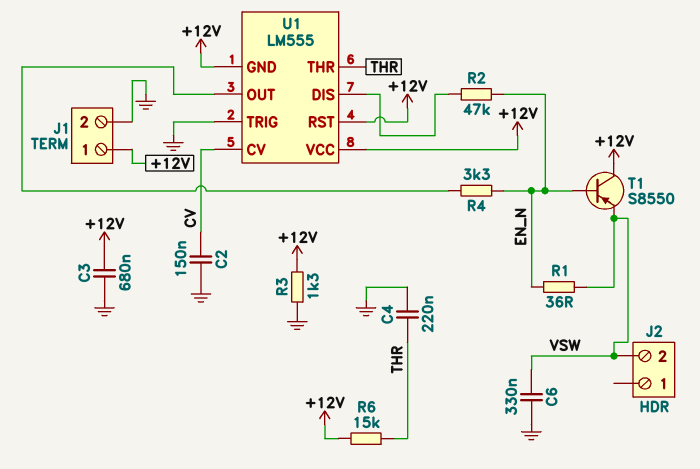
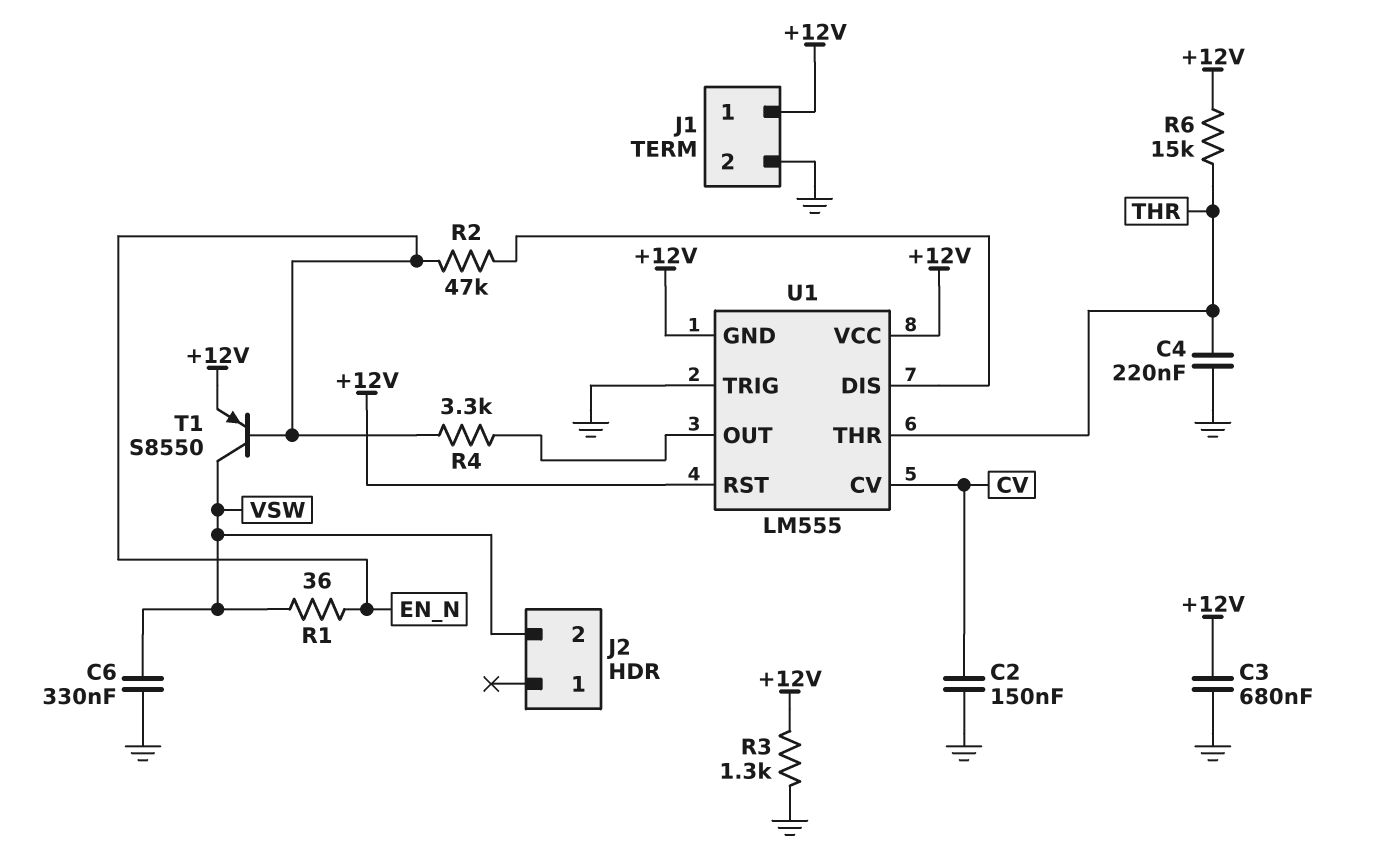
T1: PNP S8550 (B EN_N, C +12V, E VSW) -> PNP S8550 (B EN_N, C VSW, E +12V)

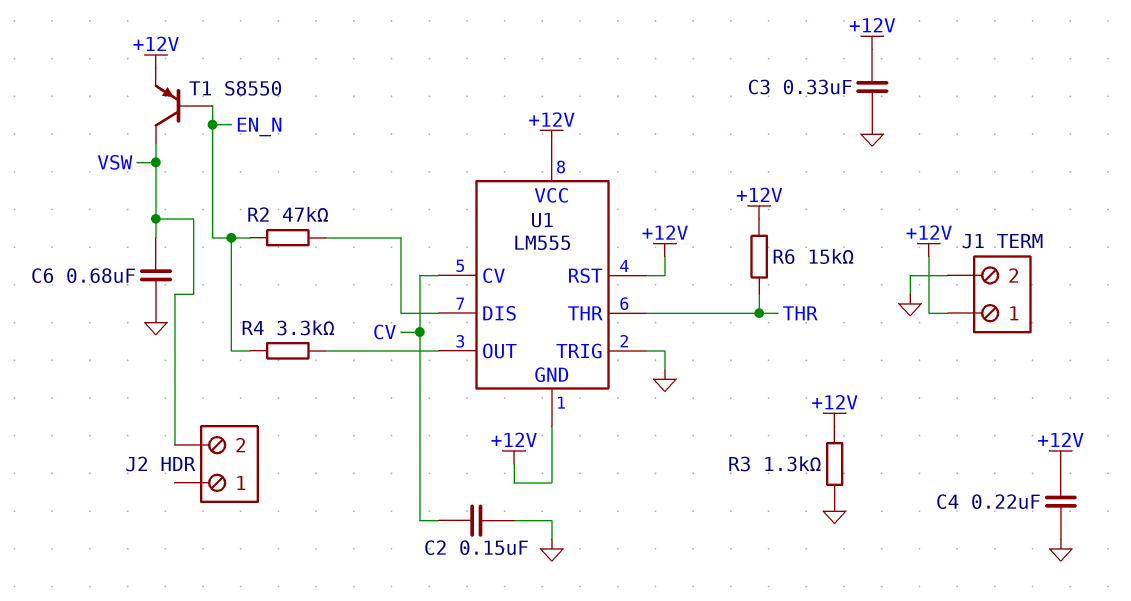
C3: 680nF (+12V, GND) -> 330nF (+12V, GND)
C4: 220nF (GND, THR) -> 220nF (+12V, GND)
C6: 330nF (GND, VSW) -> 680nF (GND, VSW)
R1: 36 (EN_N, VSW) -> none

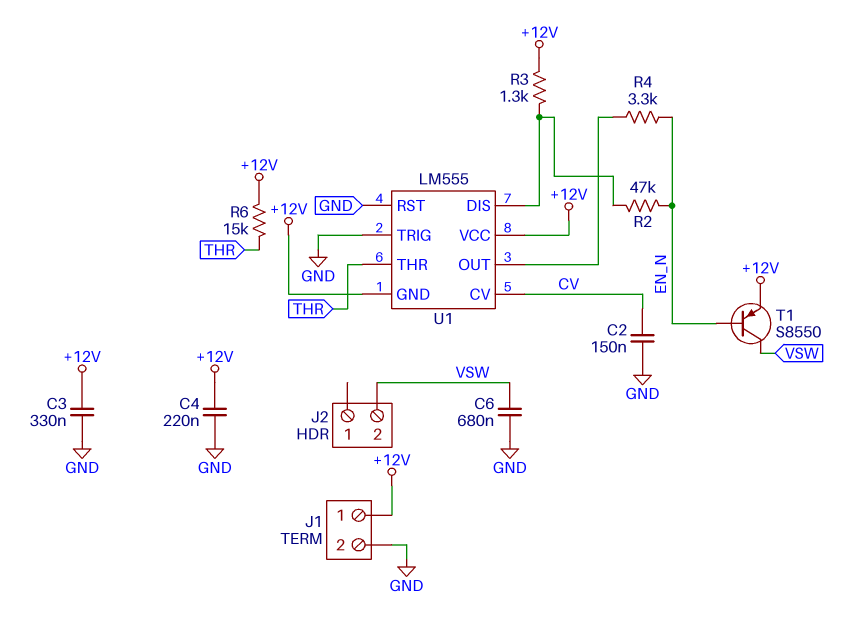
R3: 1.3k (+12V, GND) -> 1.3k (+12V, U1/DIS)
U1 pin RST: +12V -> GND

